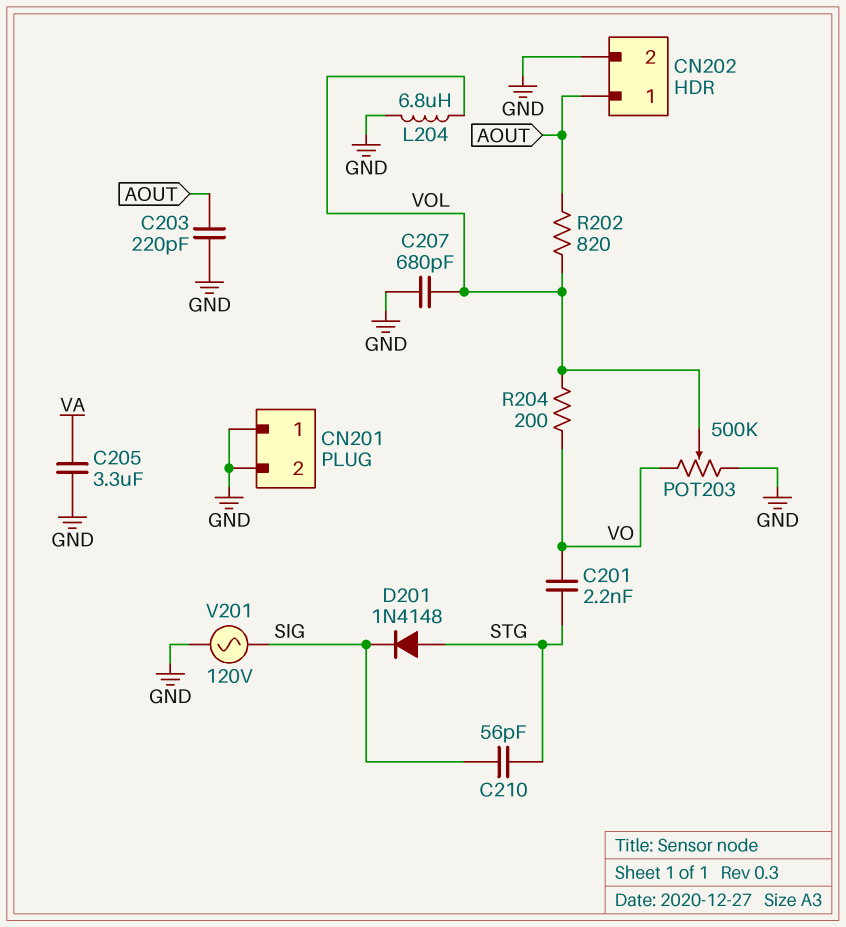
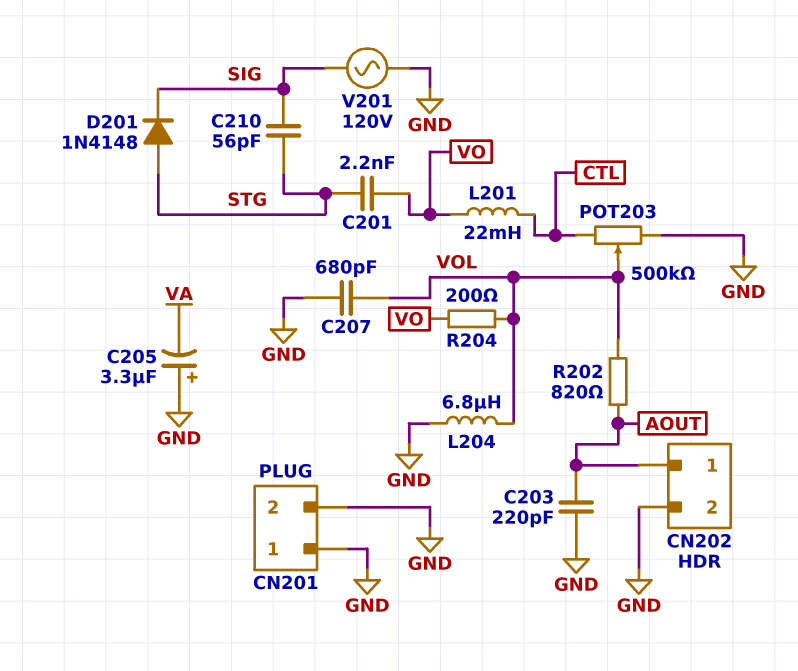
C205: 3.3uF (GND, VA) -> 3.3uF (plus GND, minus VA)
L201: none -> 22mH (CTL, VO)
POT203: 500k (GND, VO, wiper VOL) -> 500k (CTL, GND, wiper VOL)

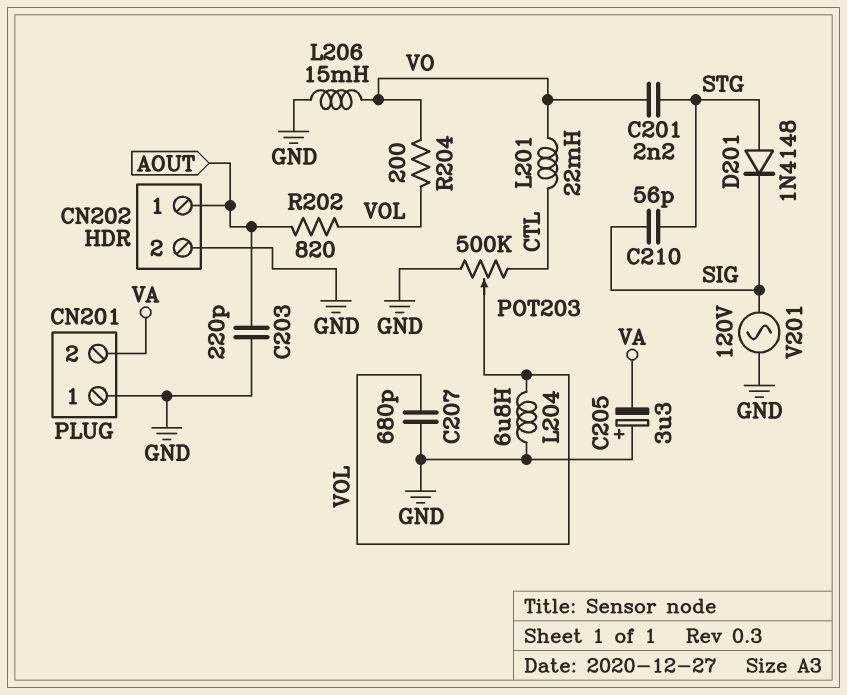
CN201 pin 2: GND -> VA
L206: none -> 15mH (GND, VO)

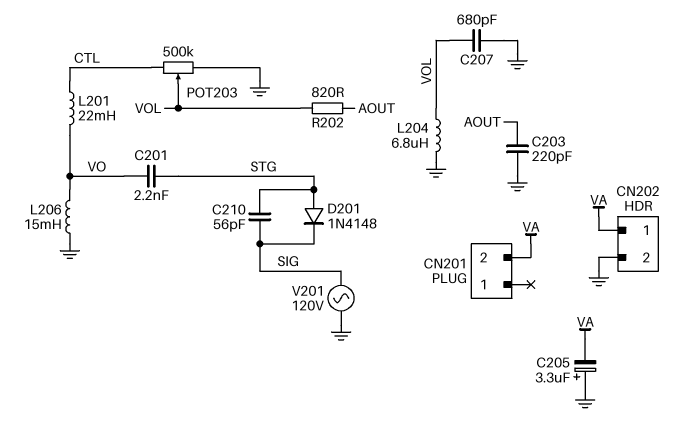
CN201 pin 1: GND -> none
CN202 pin 1: AOUT -> VA
R204: 200 (VO, VOL) -> none

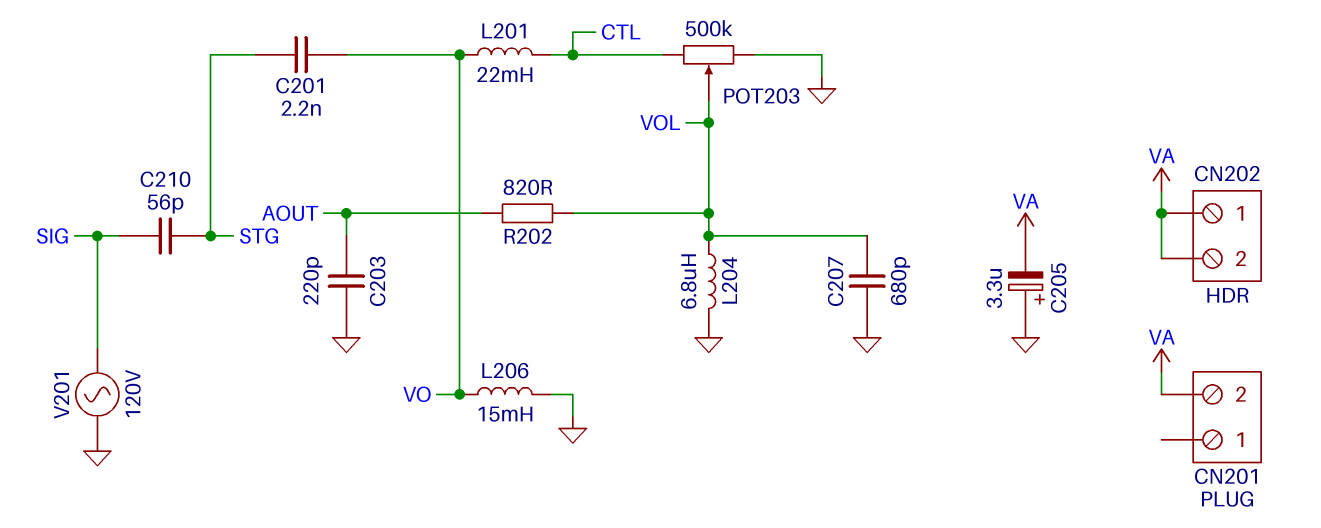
CN202 pin 2: GND -> VA
D201: diode 1N4148 (A STG, K SIG) -> none

